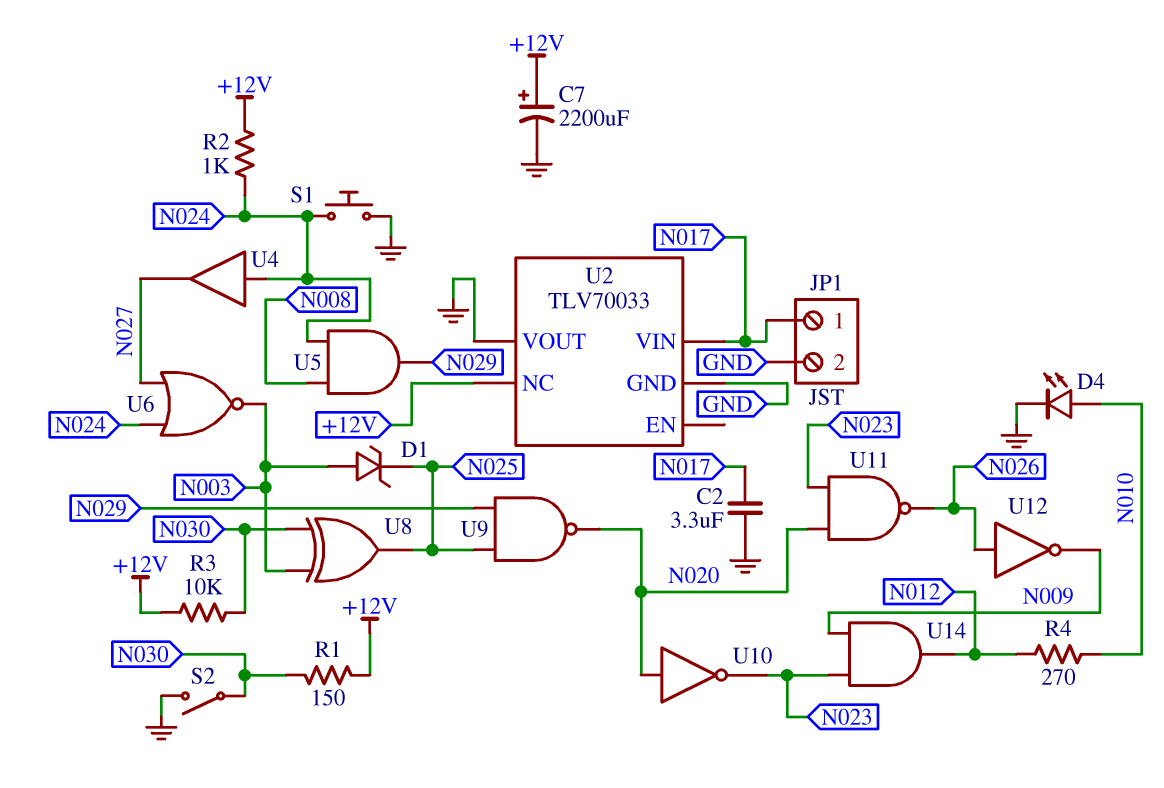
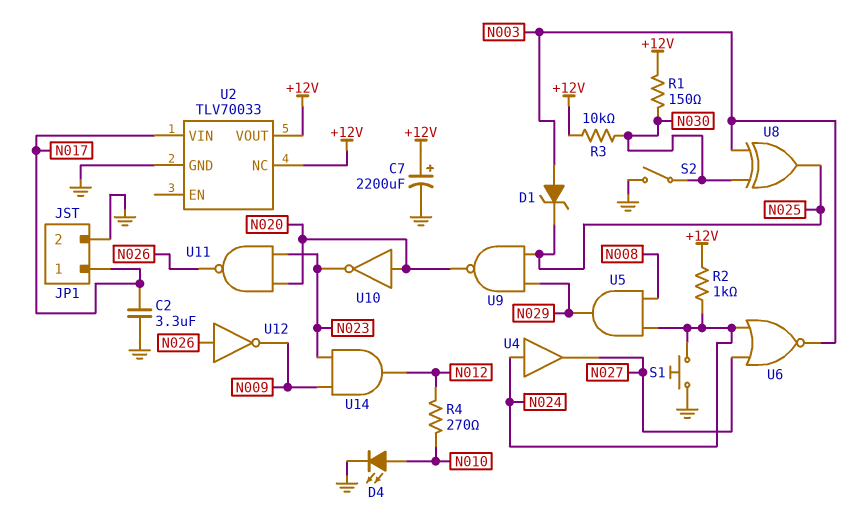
U2 pin VOUT: GND -> +12V

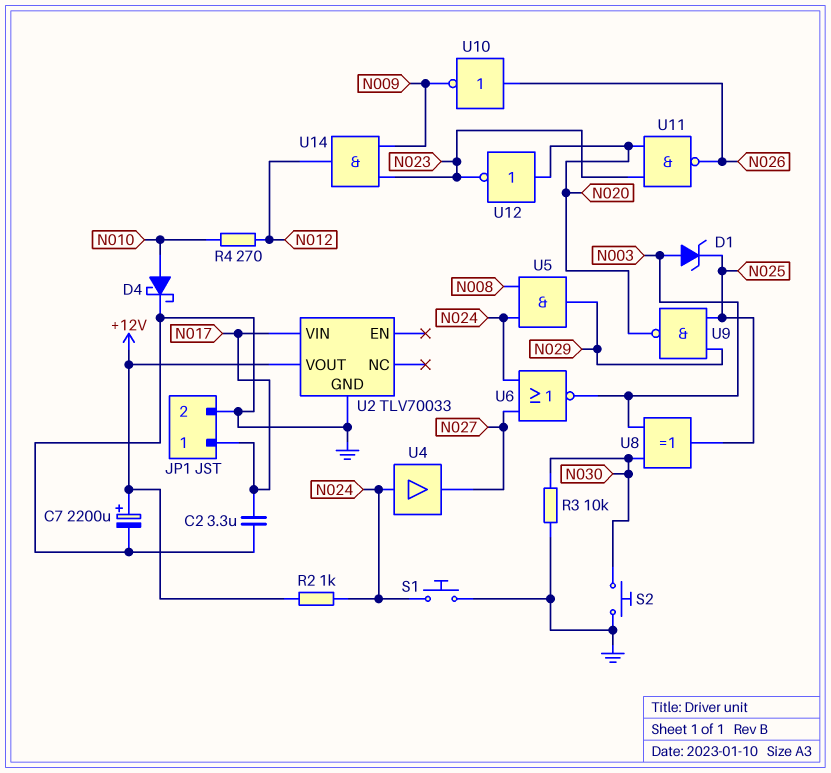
D4: LED (A N010, K GND) -> schottky (A N010, K GND)
R1: 150 (+12V, N030) -> none
R3: 10k (+12V, N030) -> 10k (GND, N030)
S2: switch (GND, N030) -> button (GND, N030)
U2 pin NC: +12V -> none
U10: NOT (in N020, out N023) -> NOT (in N026, out N009)
U12: NOT (in N026, out N009) -> NOT (in N020, out N023)

